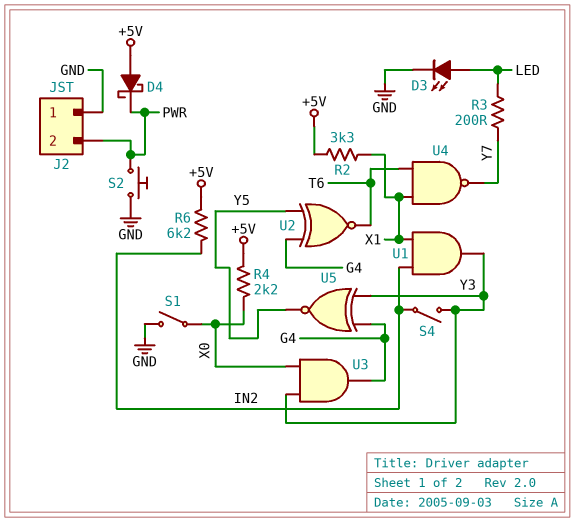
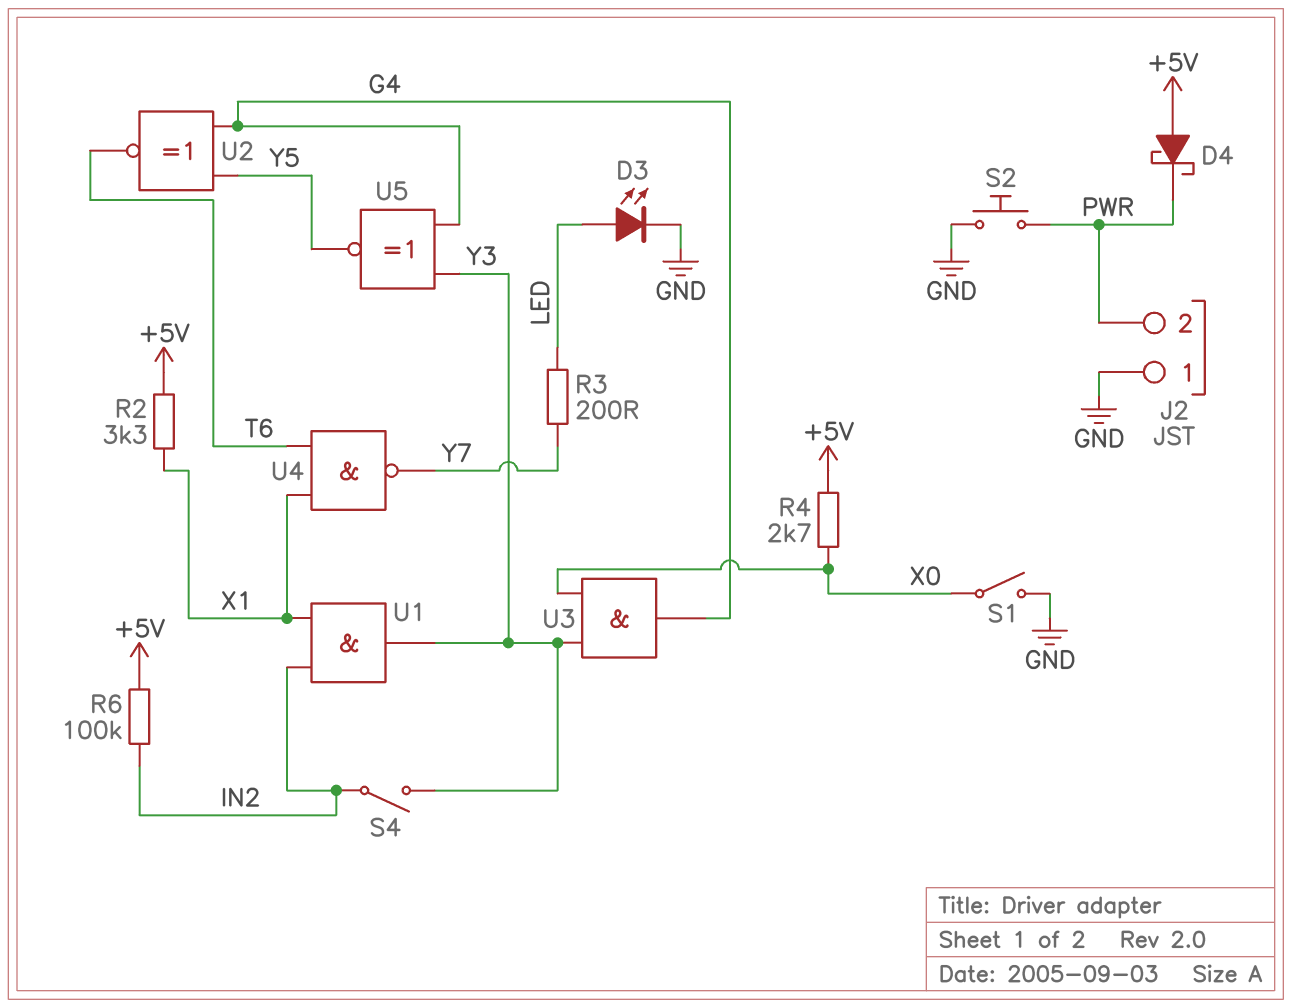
R4: 2.2k (+5V, X0) -> 2.7k (+5V, X0)
R6: 6.2k (+5V, IN2) -> 100k (+5V, IN2)

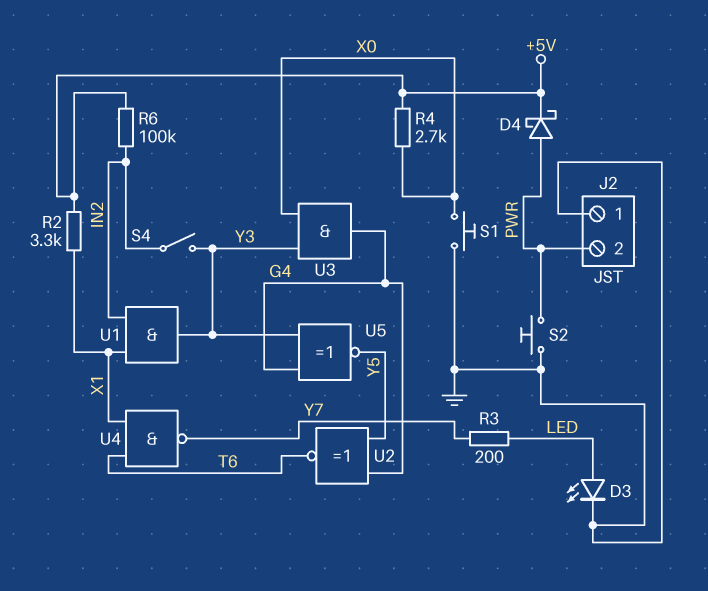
D4: schottky (A +5V, K PWR) -> schottky (A PWR, K +5V)
S1: switch (GND, X0) -> button (GND, X0)

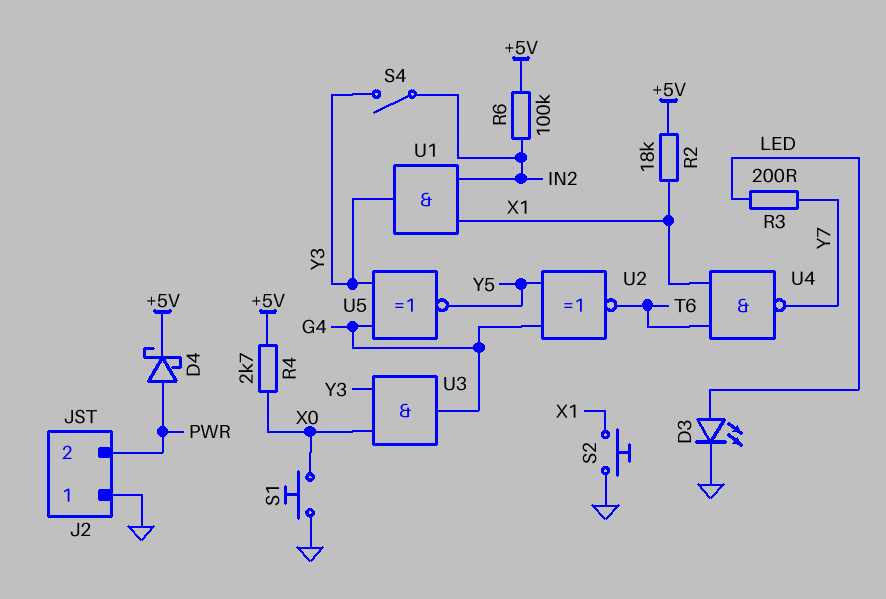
R2: 3.3k (+5V, X1) -> 18k (+5V, X1)
S2: button (GND, PWR) -> button (GND, X1)

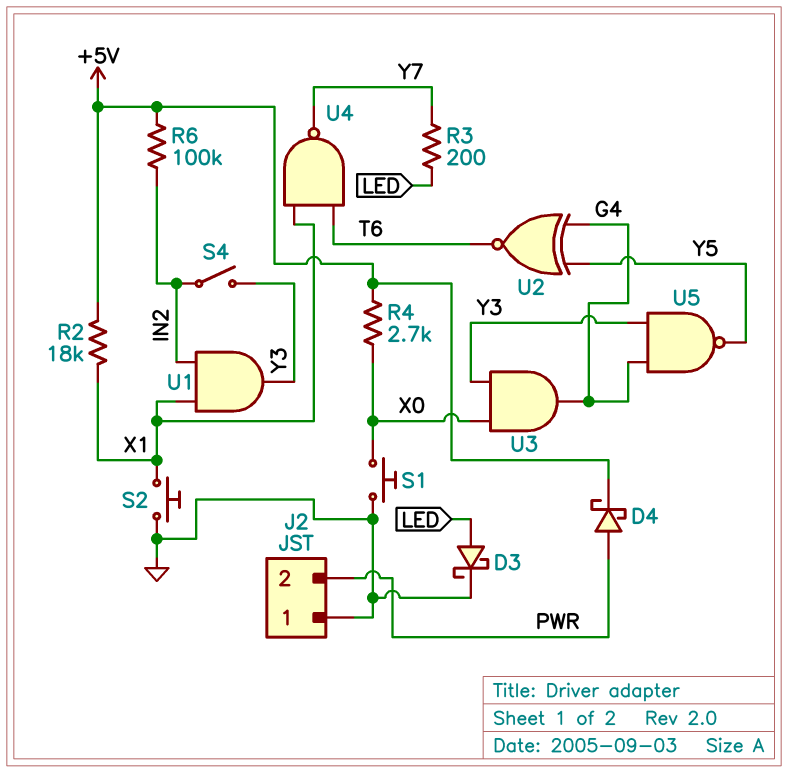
D3: LED (A LED, K GND) -> schottky (A LED, K GND)
U5: XNOR (in G4, in Y3, out Y5) -> NAND (in G4, in Y3, out Y5)

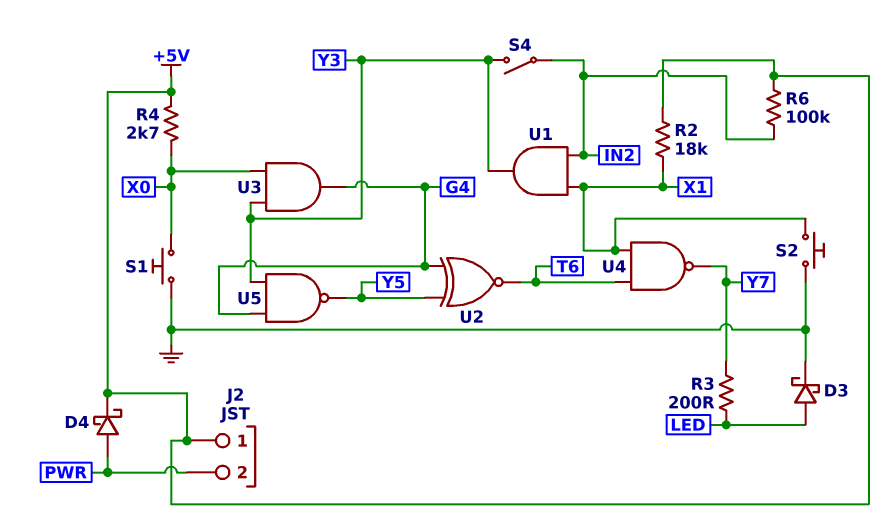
J2 pin 1: GND -> +5V

